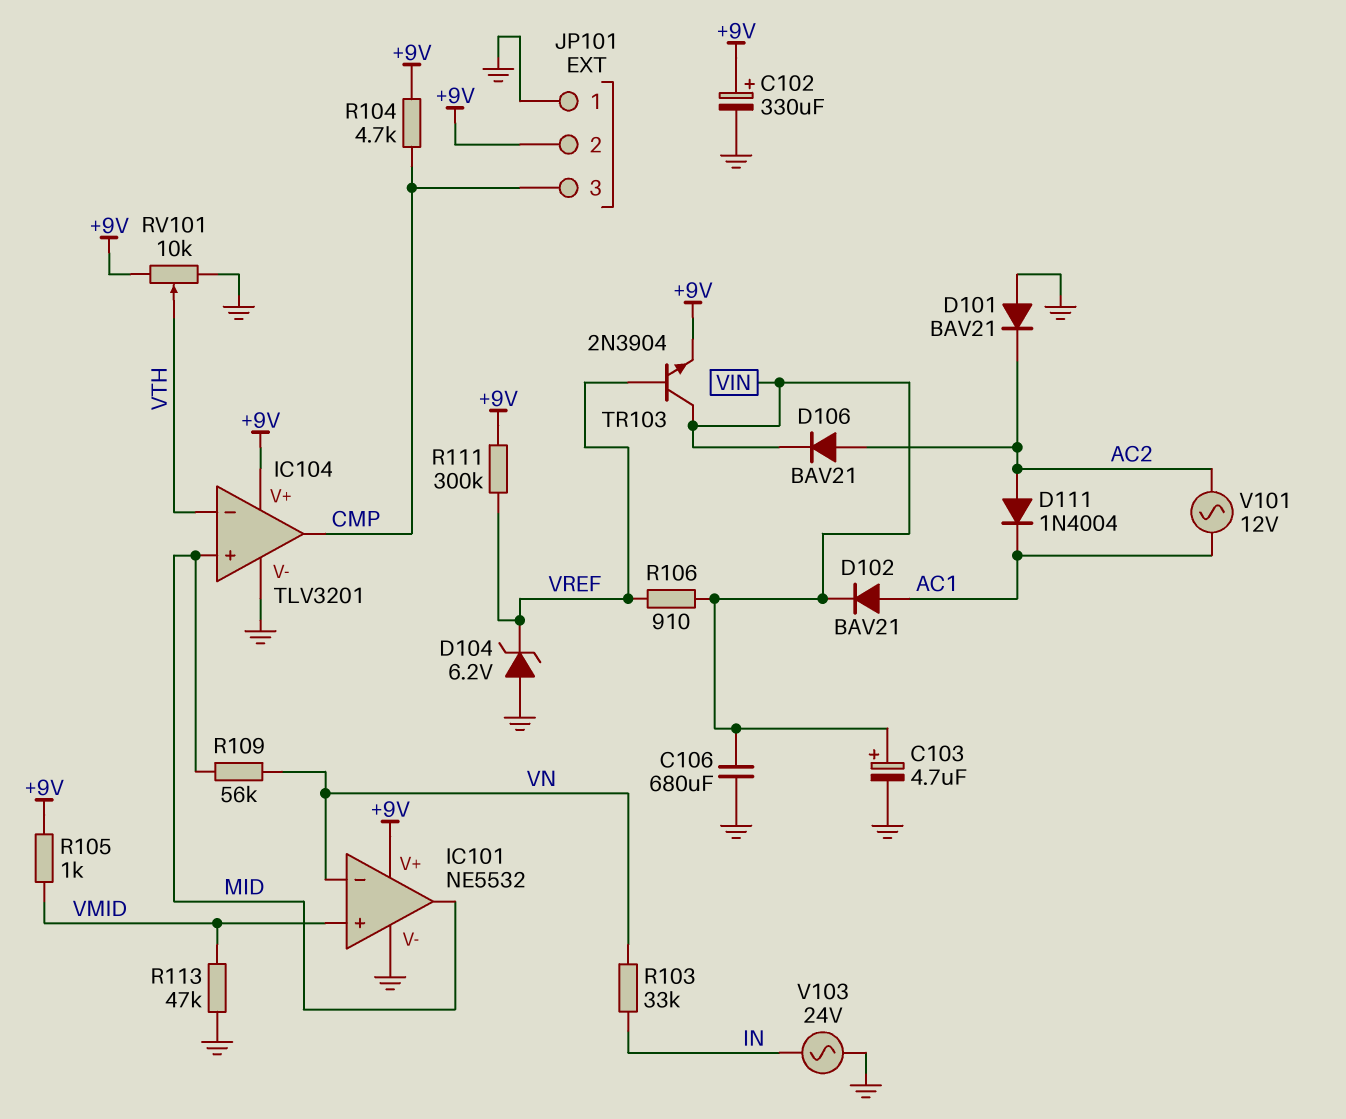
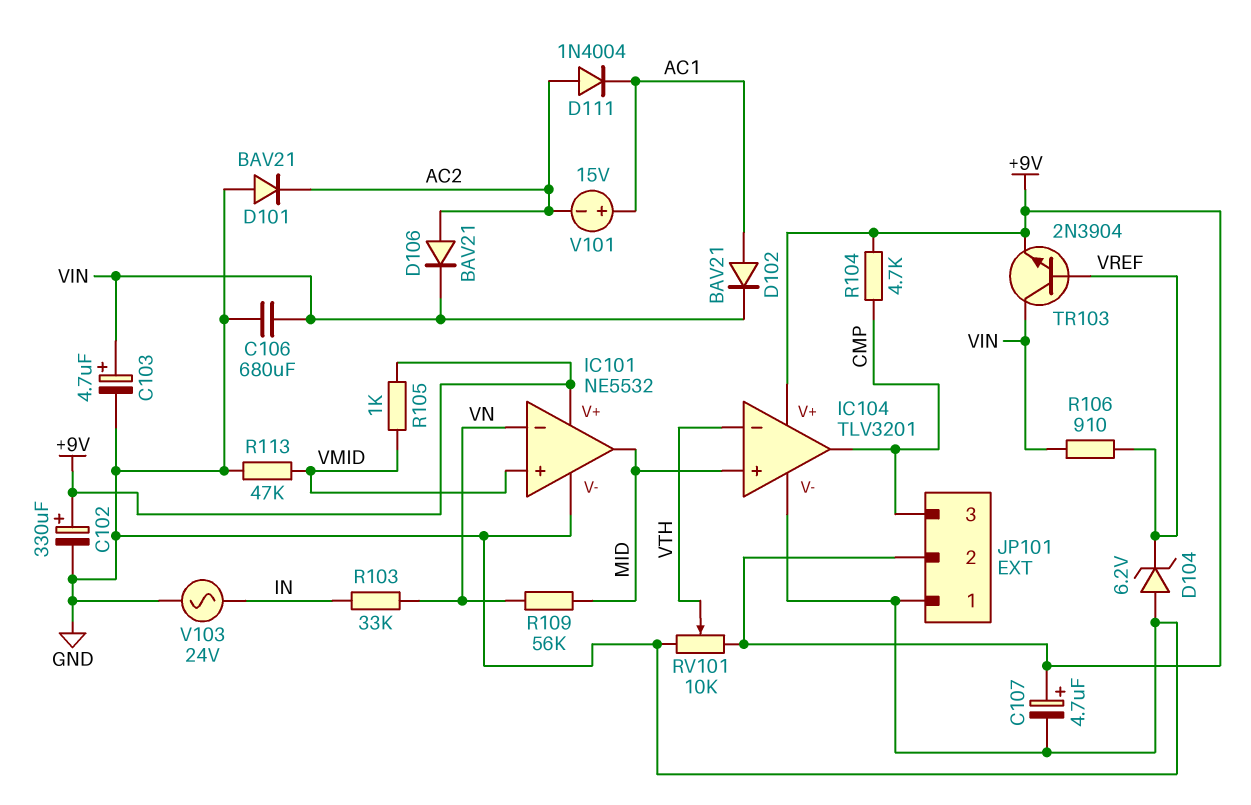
C107: none -> 4.7uF (plus +9V, minus GND)
R111: 300k (+9V, VREF) -> none
V101: AC 12V (AC1, AC2) -> 15V (plus AC1, minus AC2)

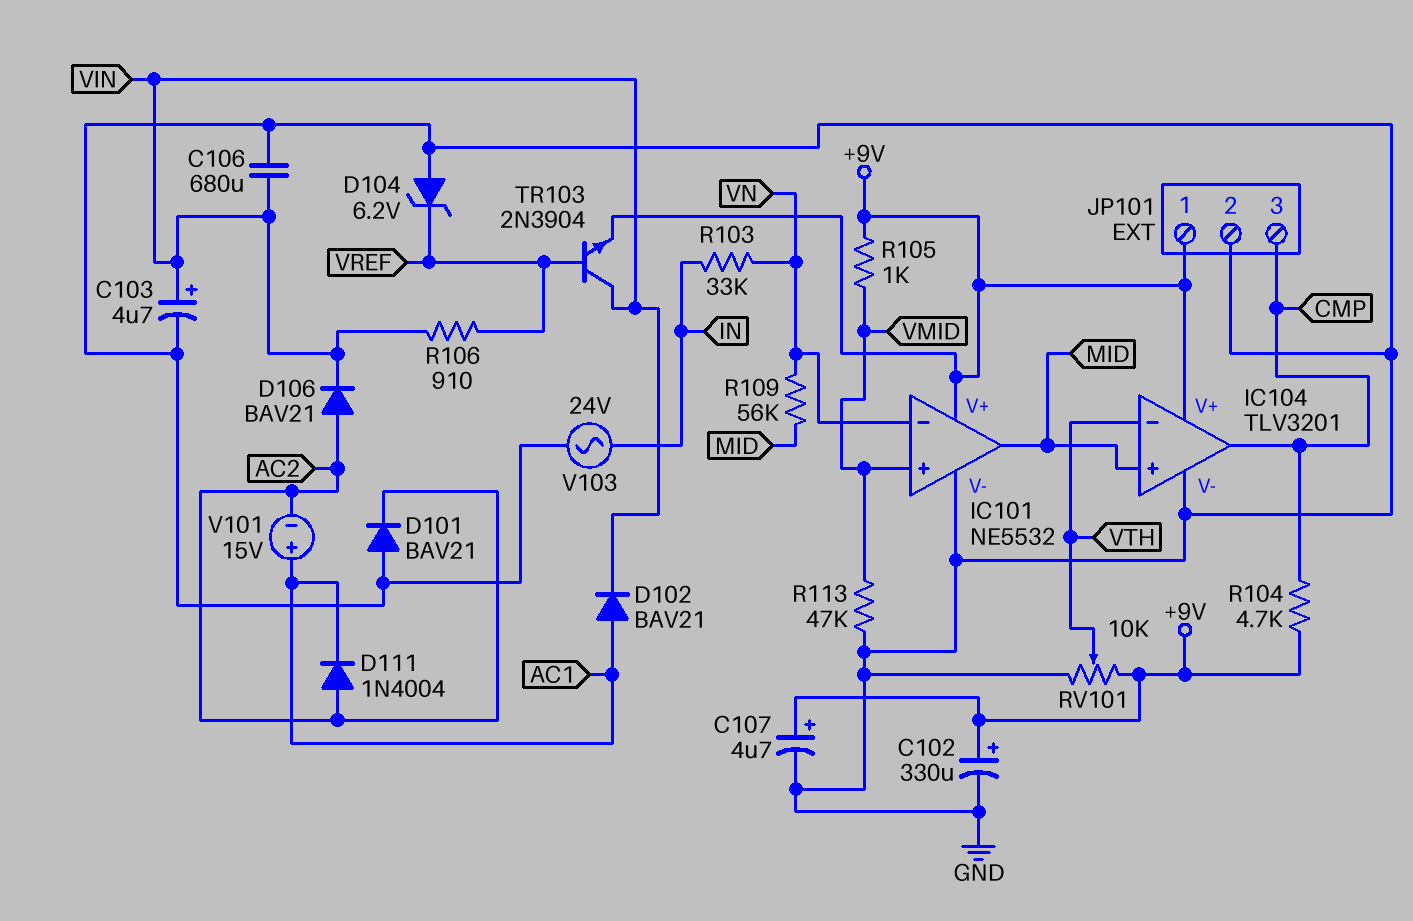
JP101 pin 1: GND -> +9V
JP101 pin 2: +9V -> GND

